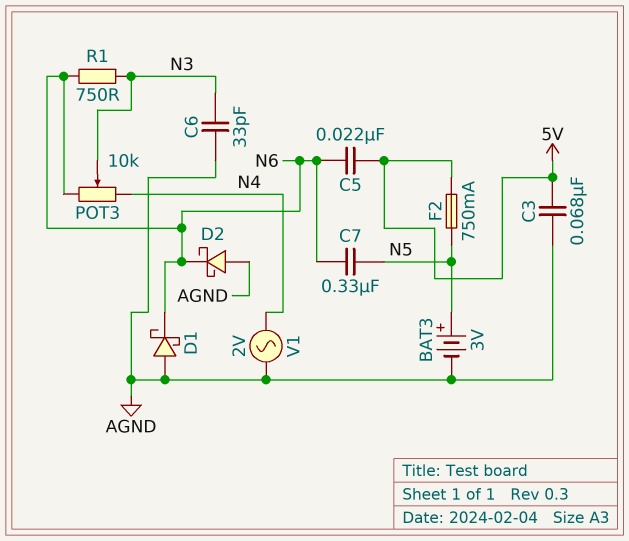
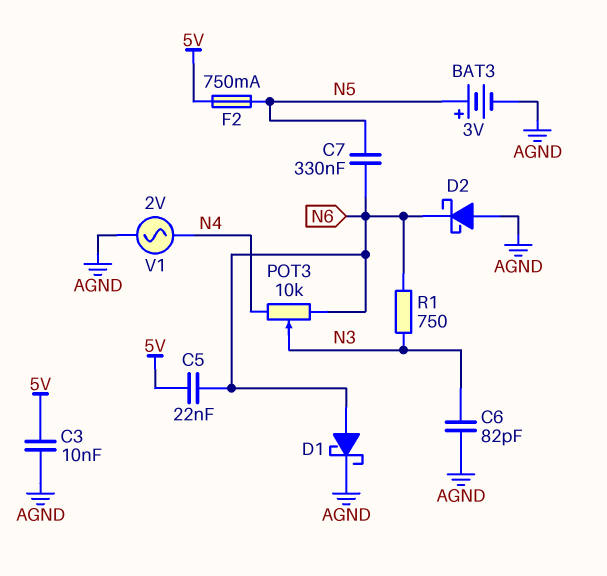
C3: 68nF (5V, AGND) -> 10nF (5V, AGND)
C6: 33pF (AGND, N3) -> 82pF (AGND, N3)
D1: schottky (A AGND, K N6) -> schottky (A N6, K AGND)

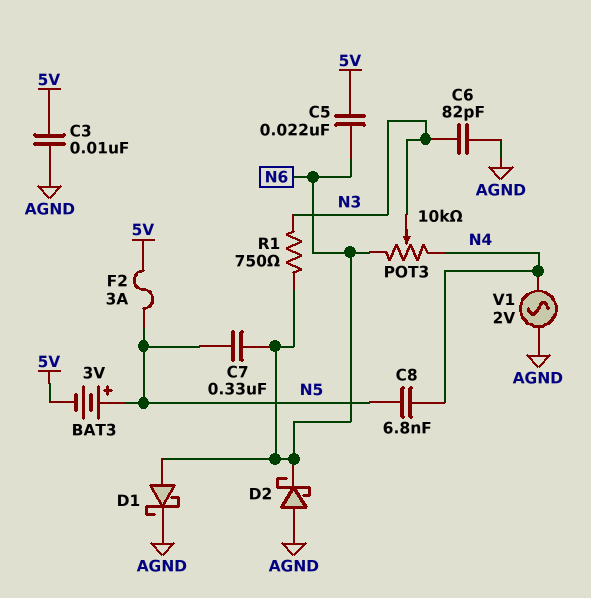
BAT3: 3V (plus N5, minus AGND) -> 3V (plus N5, minus 5V)
C8: none -> 6.8nF (N4, N5)
F2: 750mA (5V, N5) -> 3A (5V, N5)

